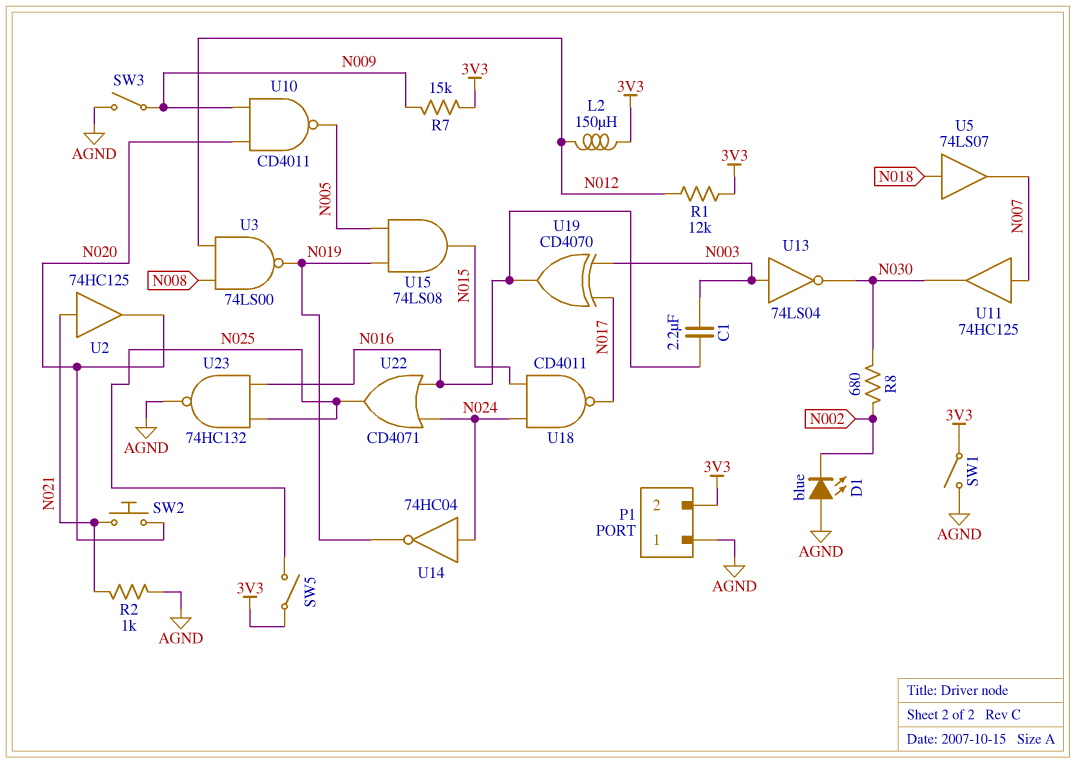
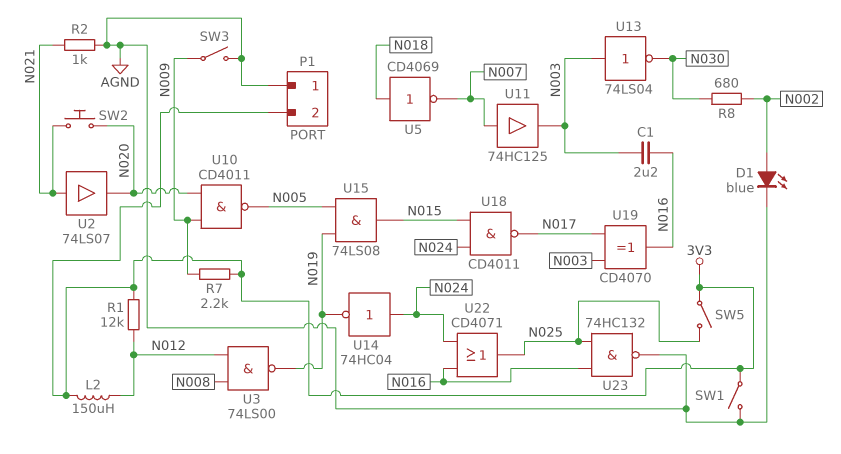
D1: LED blue (A AGND, K N002) -> LED blue (A N002, K AGND)
R7: 15k (3V3, N009) -> 2.2k (3V3, N009)
U2: buffer 74HC125 (in N021, out N020) -> buffer 74LS07 (in N021, out N020)
U5: buffer 74LS07 (in N018, out N007) -> NOT CD4069 (in N018, out N007)
U11: buffer 74HC125 (in N007, out N030) -> buffer 74HC125 (in N007, out N003)

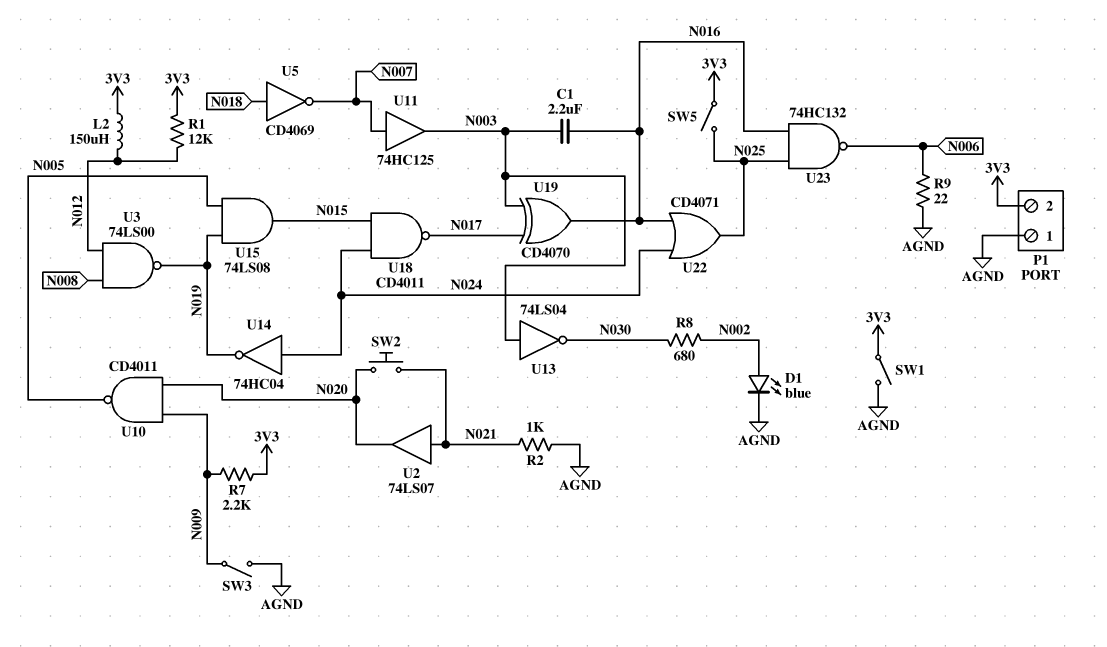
R9: none -> 22 (AGND, N006)
U23: NAND 74HC132 (in N016, in N025, out AGND) -> NAND 74HC132 (in N016, in N025, out N006)

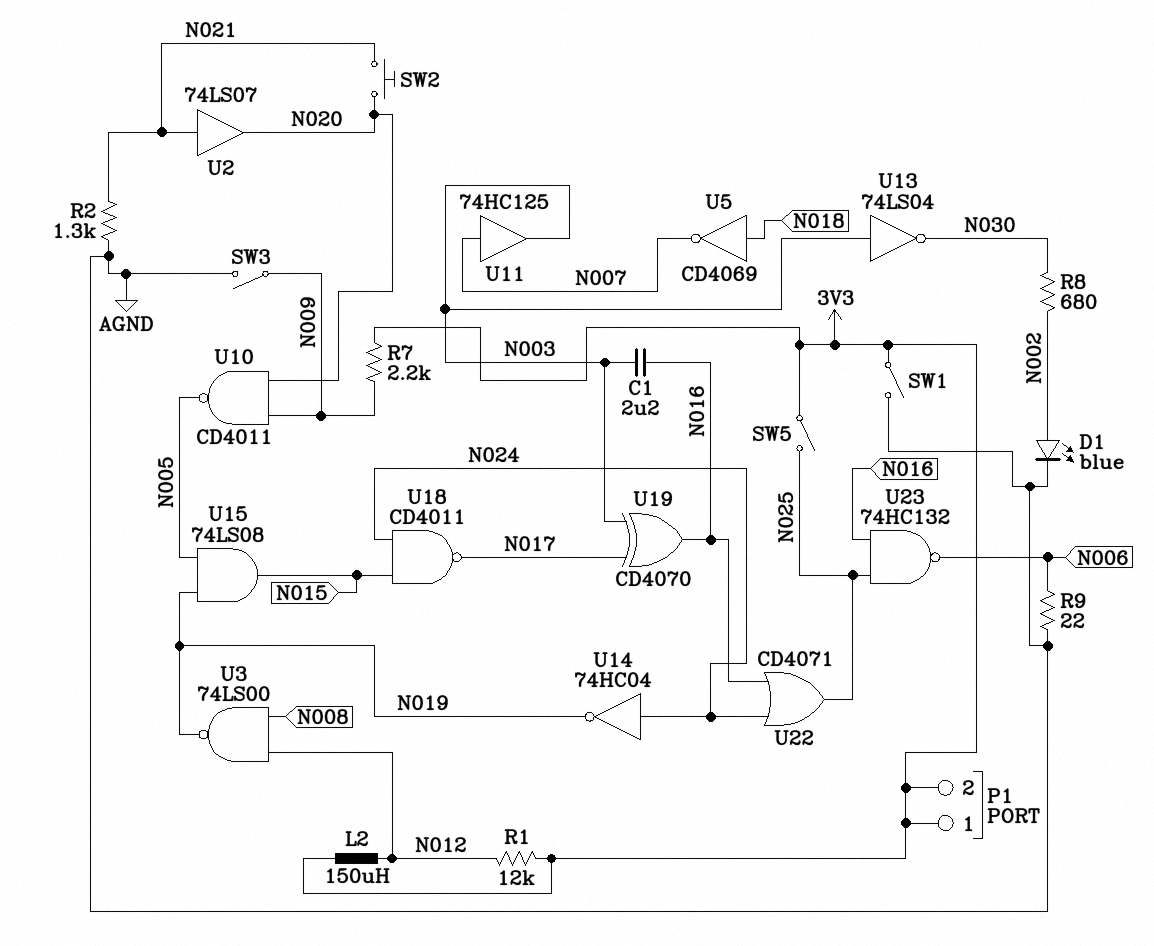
P1 pin 1: AGND -> 3V3
R2: 1k (AGND, N021) -> 1.3k (AGND, N021)

